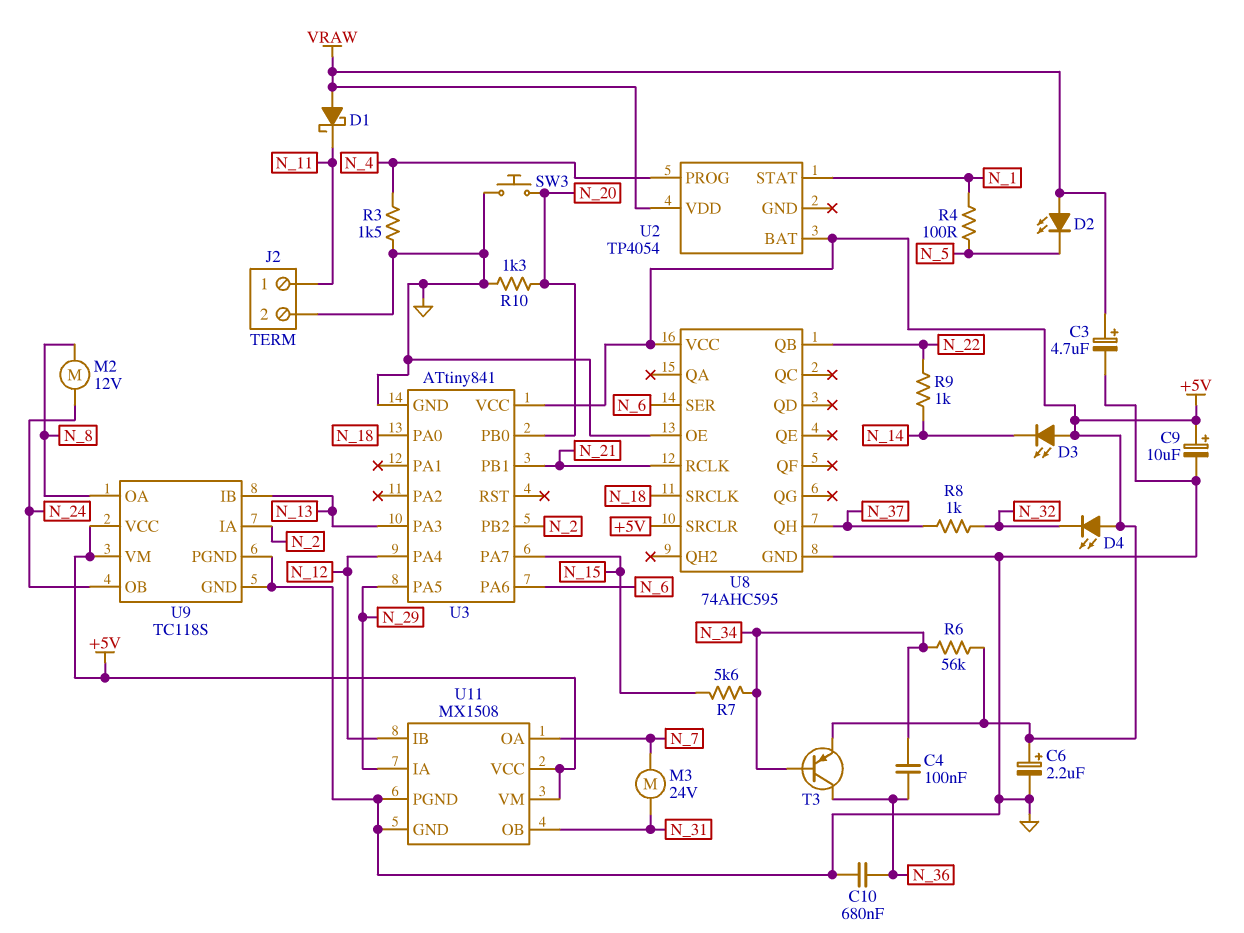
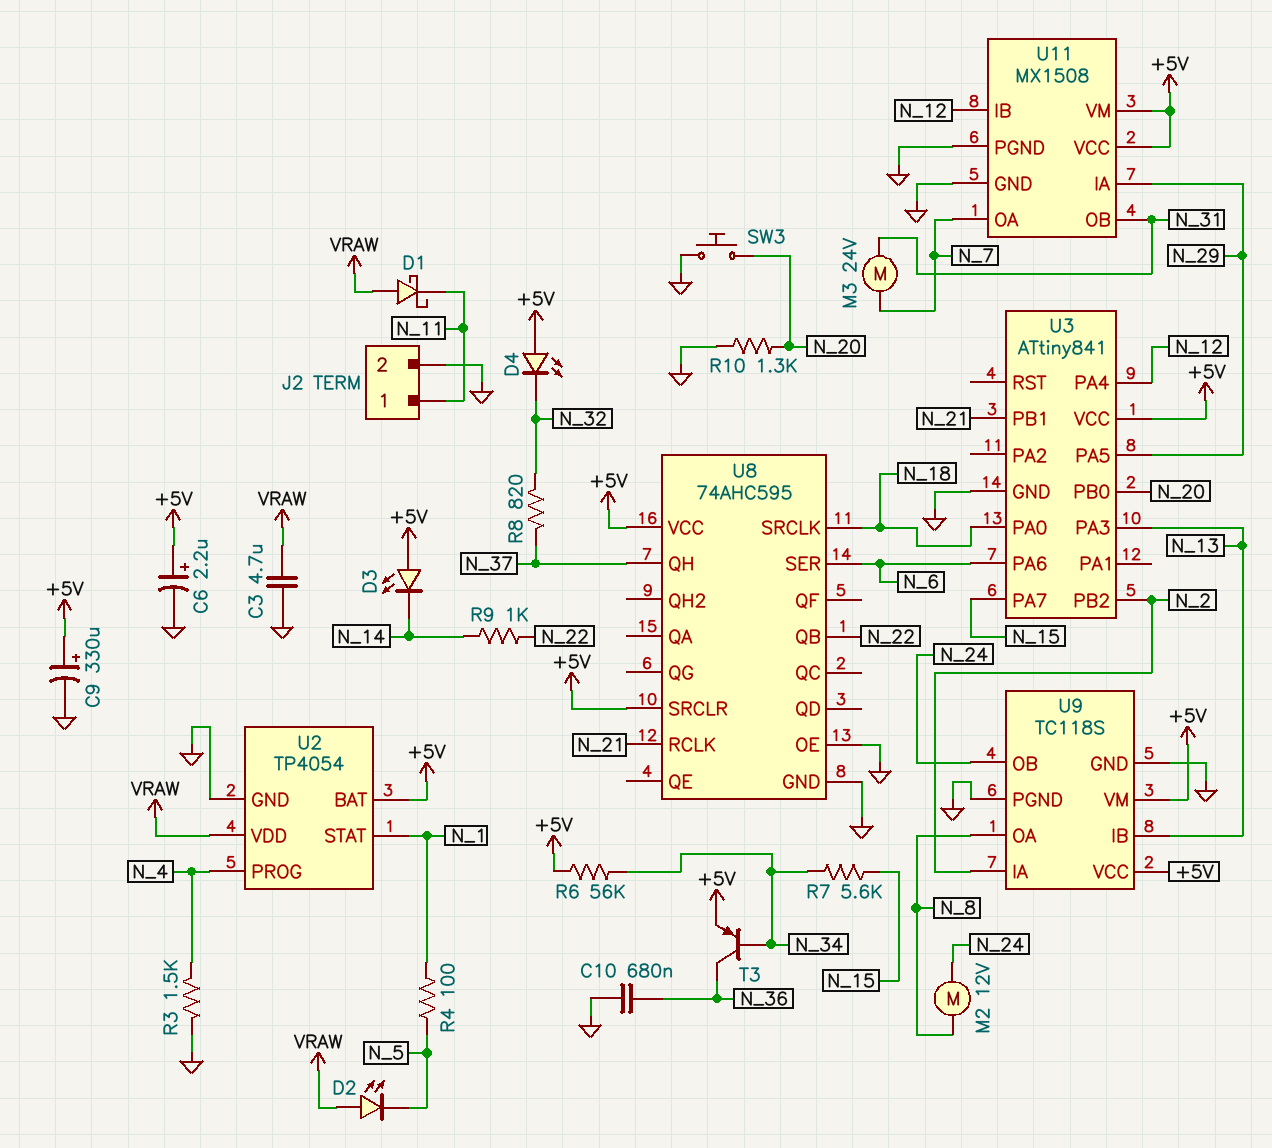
C3: 4.7uF (plus VRAW, minus GND) -> 4.7uF (GND, VRAW)
C4: 100nF (N_34, N_36) -> none
C9: 10uF (plus +5V, minus GND) -> 330uF (plus +5V, minus GND)
R8: 1k (N_32, N_37) -> 820 (N_32, N_37)
U2 pin GND: none -> GND

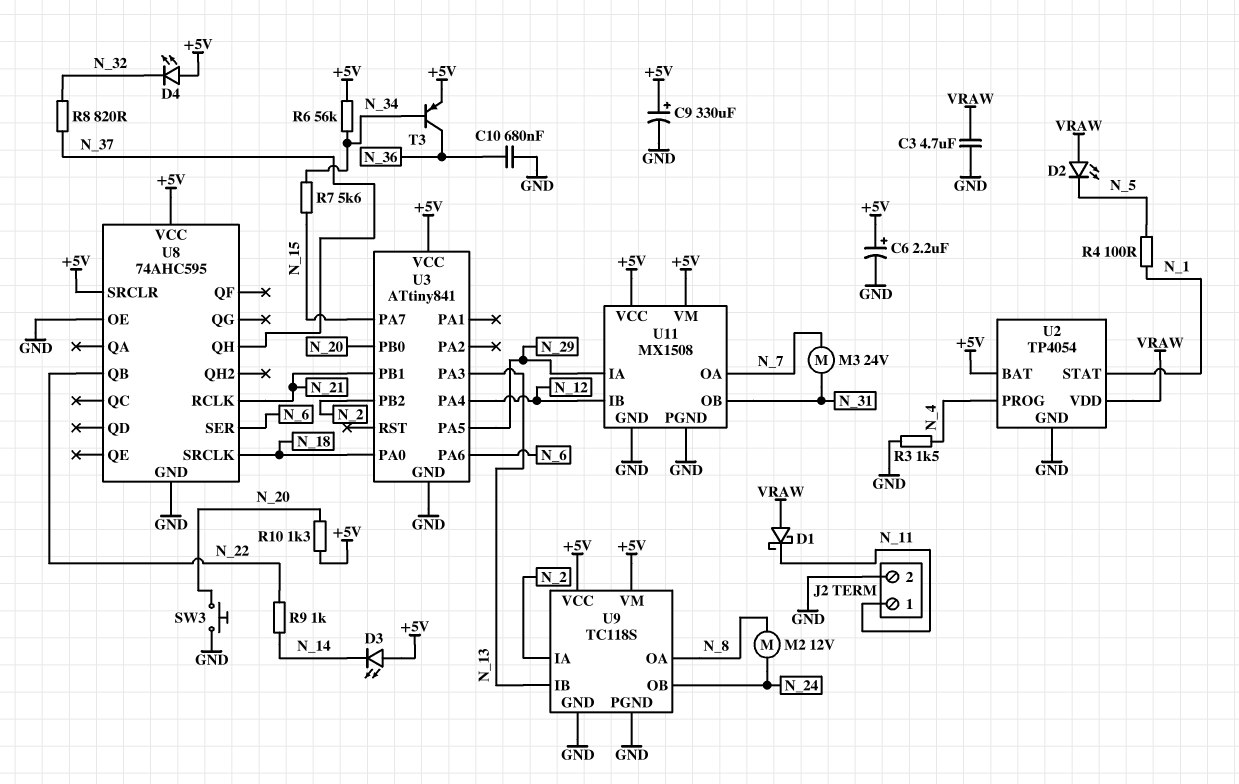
R10: 1.3k (GND, N_20) -> 1.3k (+5V, N_20)

